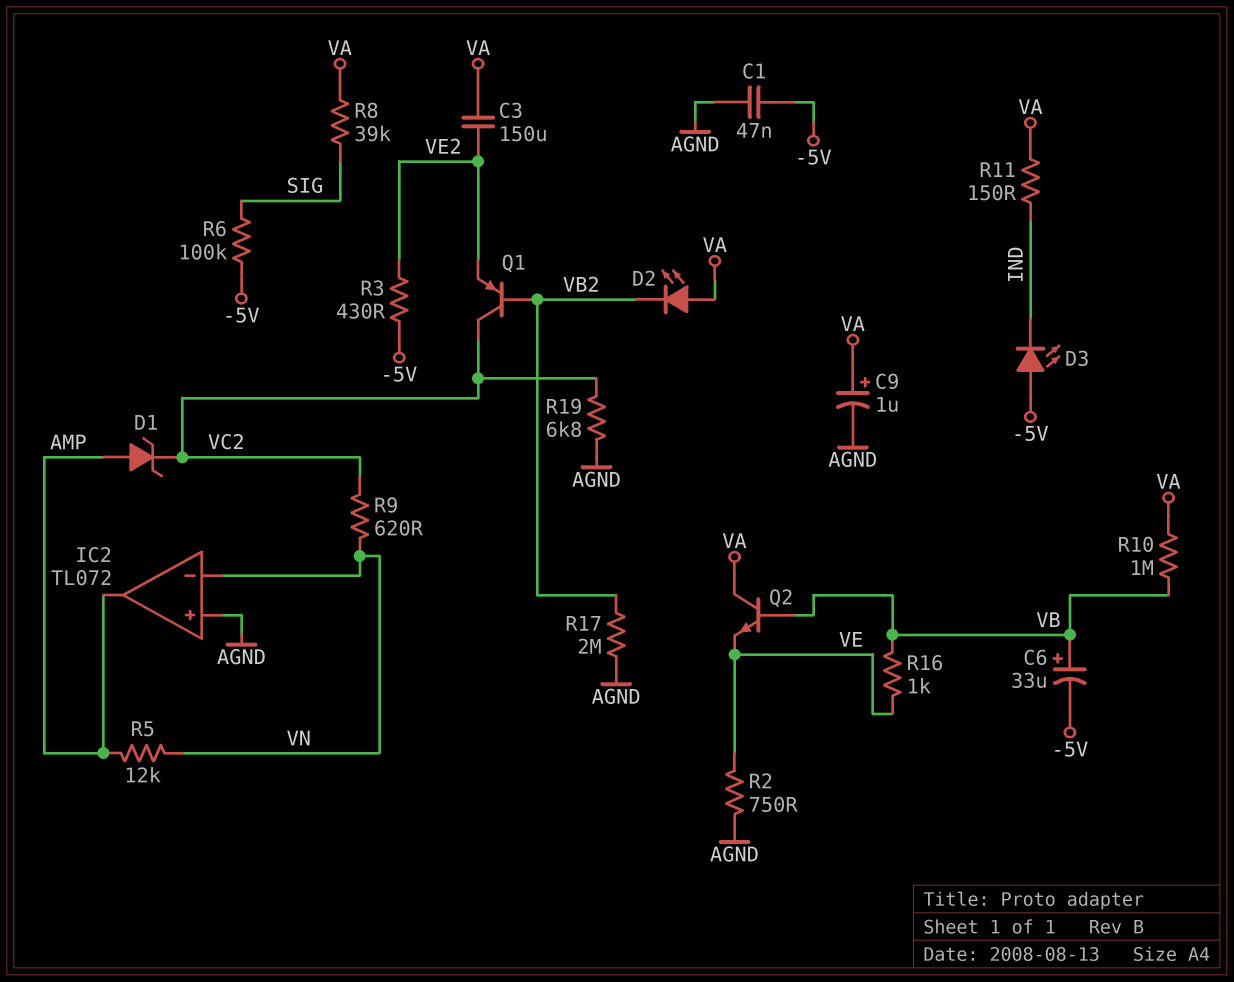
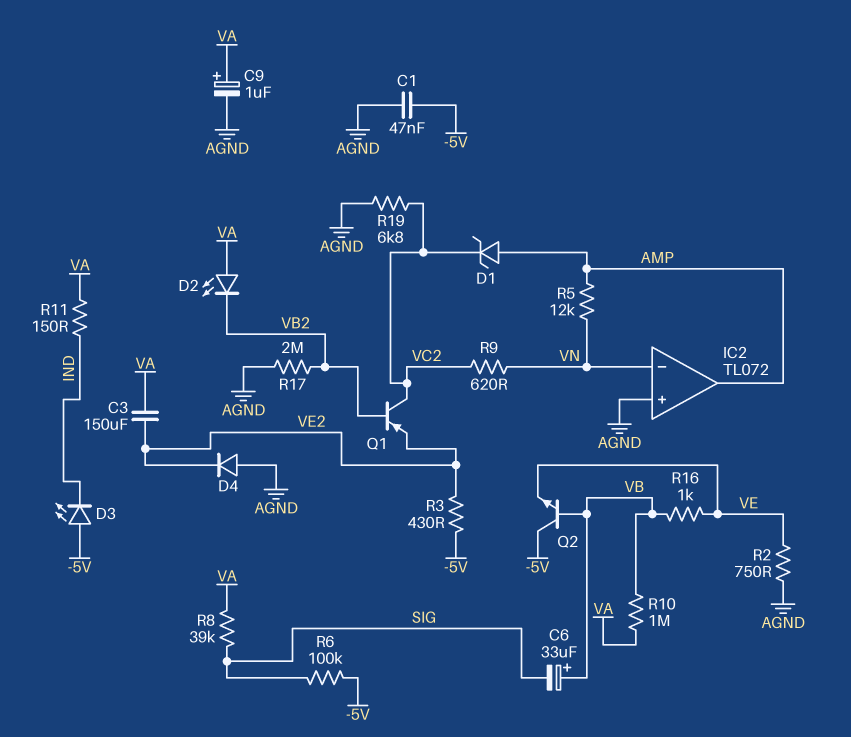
C6: 33uF (plus VB, minus -5V) -> 33uF (plus VB, minus SIG)
D4: none -> diode (A AGND, K VE2)
Q2: NPN (B VB, C VA, E VE) -> NPN (B VB, C -5V, E VE)

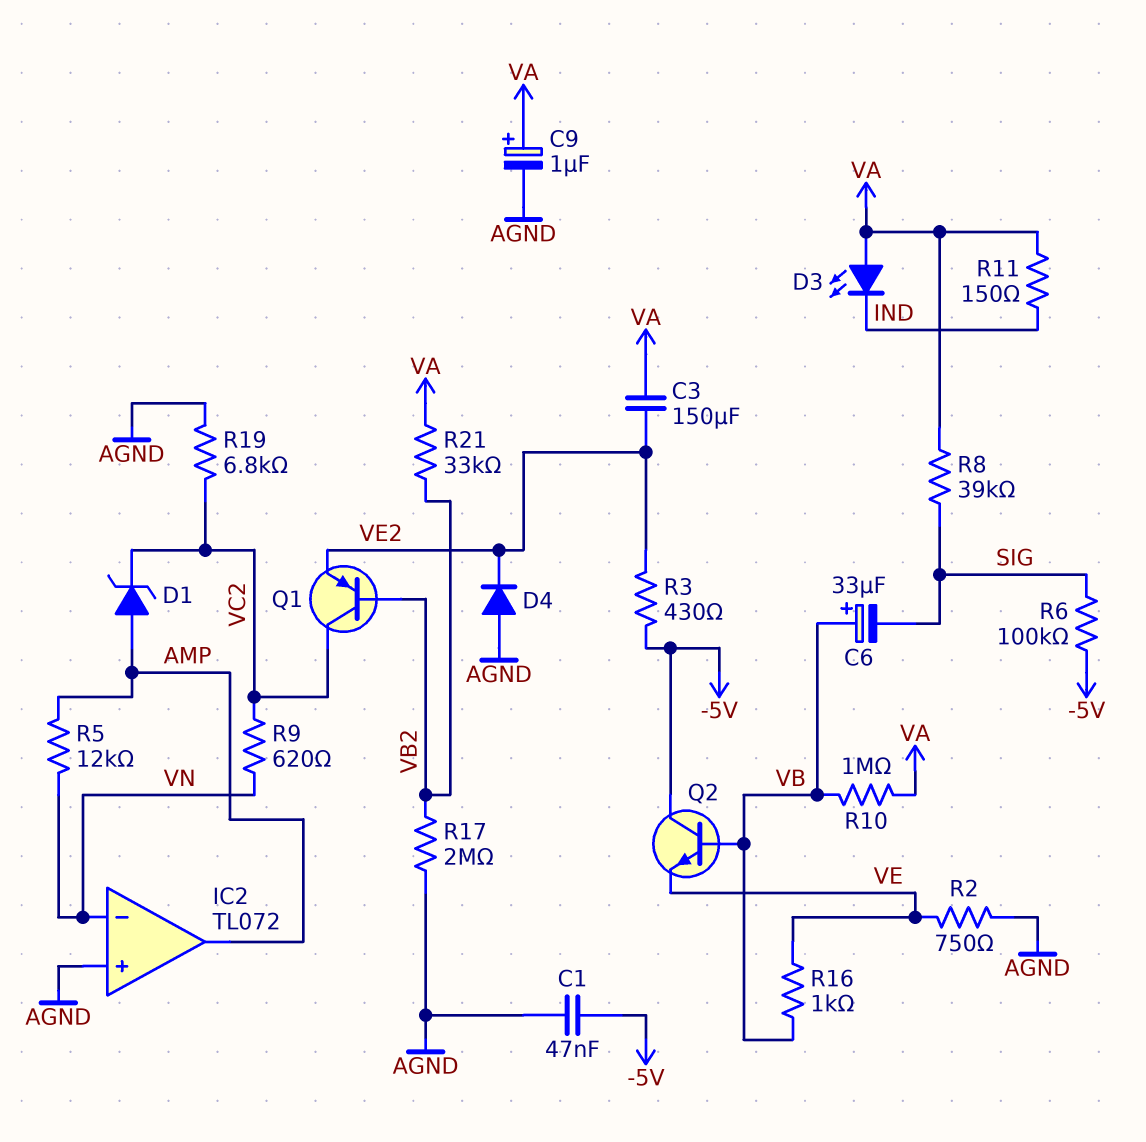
D2: LED (A VA, K VB2) -> none
D3: LED (A -5V, K IND) -> LED (A VA, K IND)
R21: none -> 33k (VA, VB2)

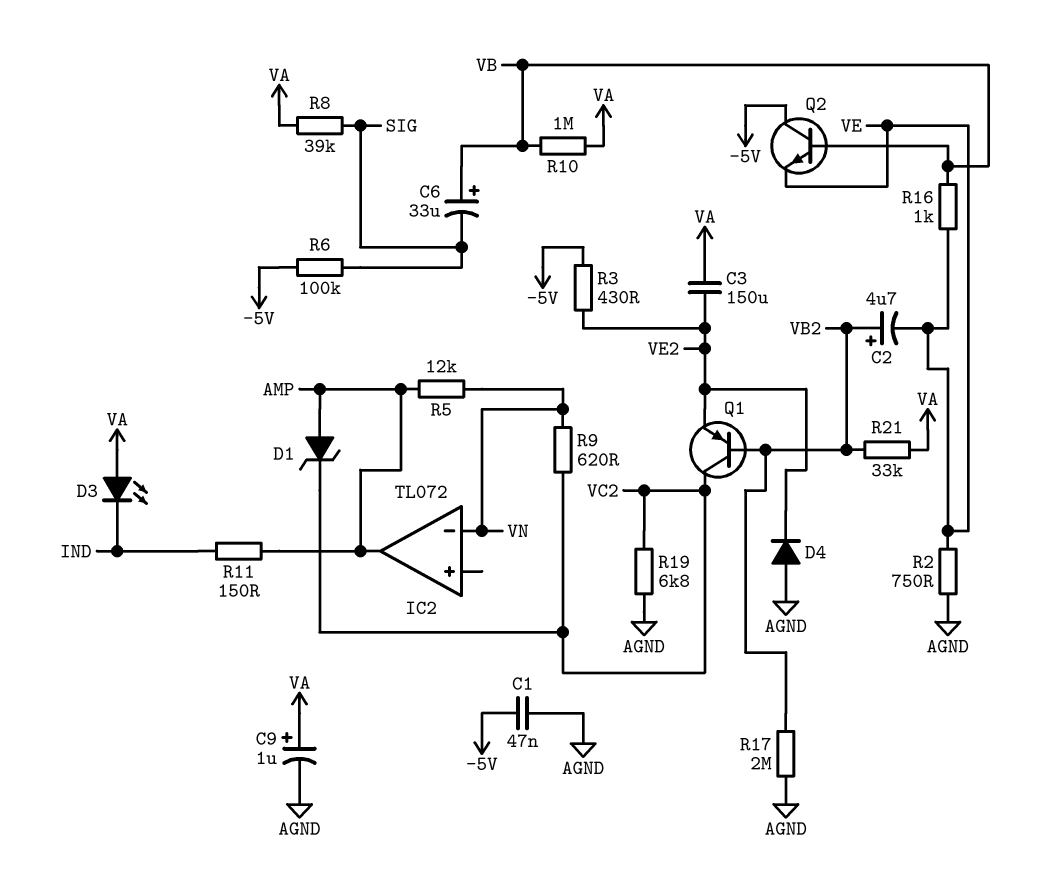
C2: none -> 4.7uF (plus VB2, minus VE)
IC2 pin in+: AGND -> none
R11: 150 (IND, VA) -> 150 (AMP, IND)

